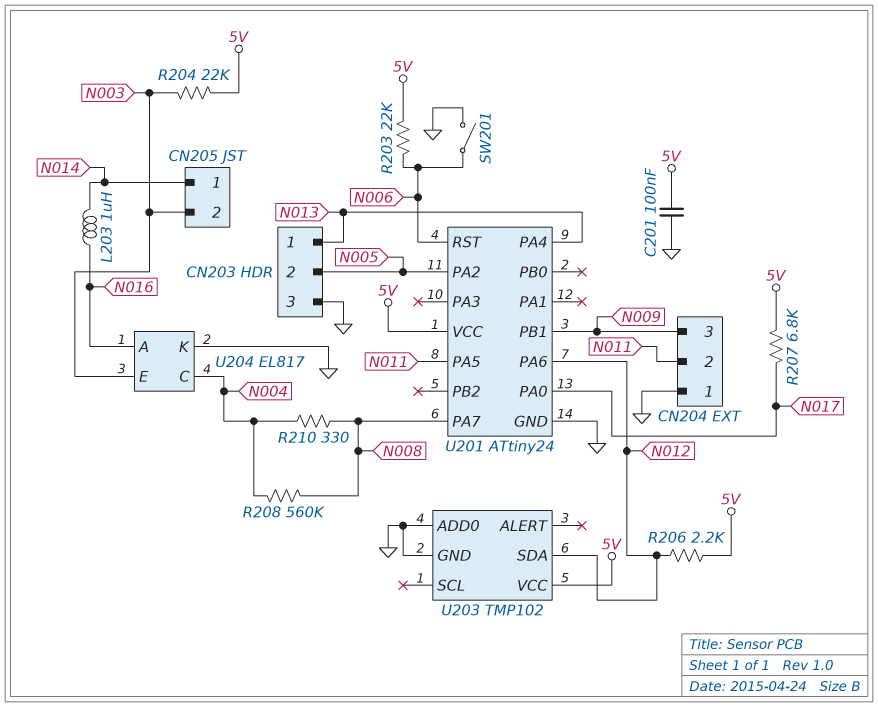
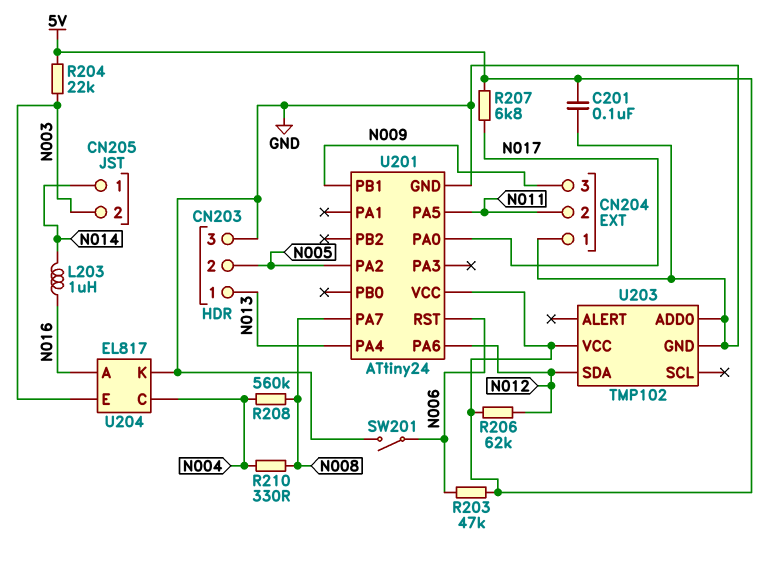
R203: 22k (5V, N006) -> 47k (5V, N006)
R206: 2.2k (5V, N012) -> 62k (5V, N012)

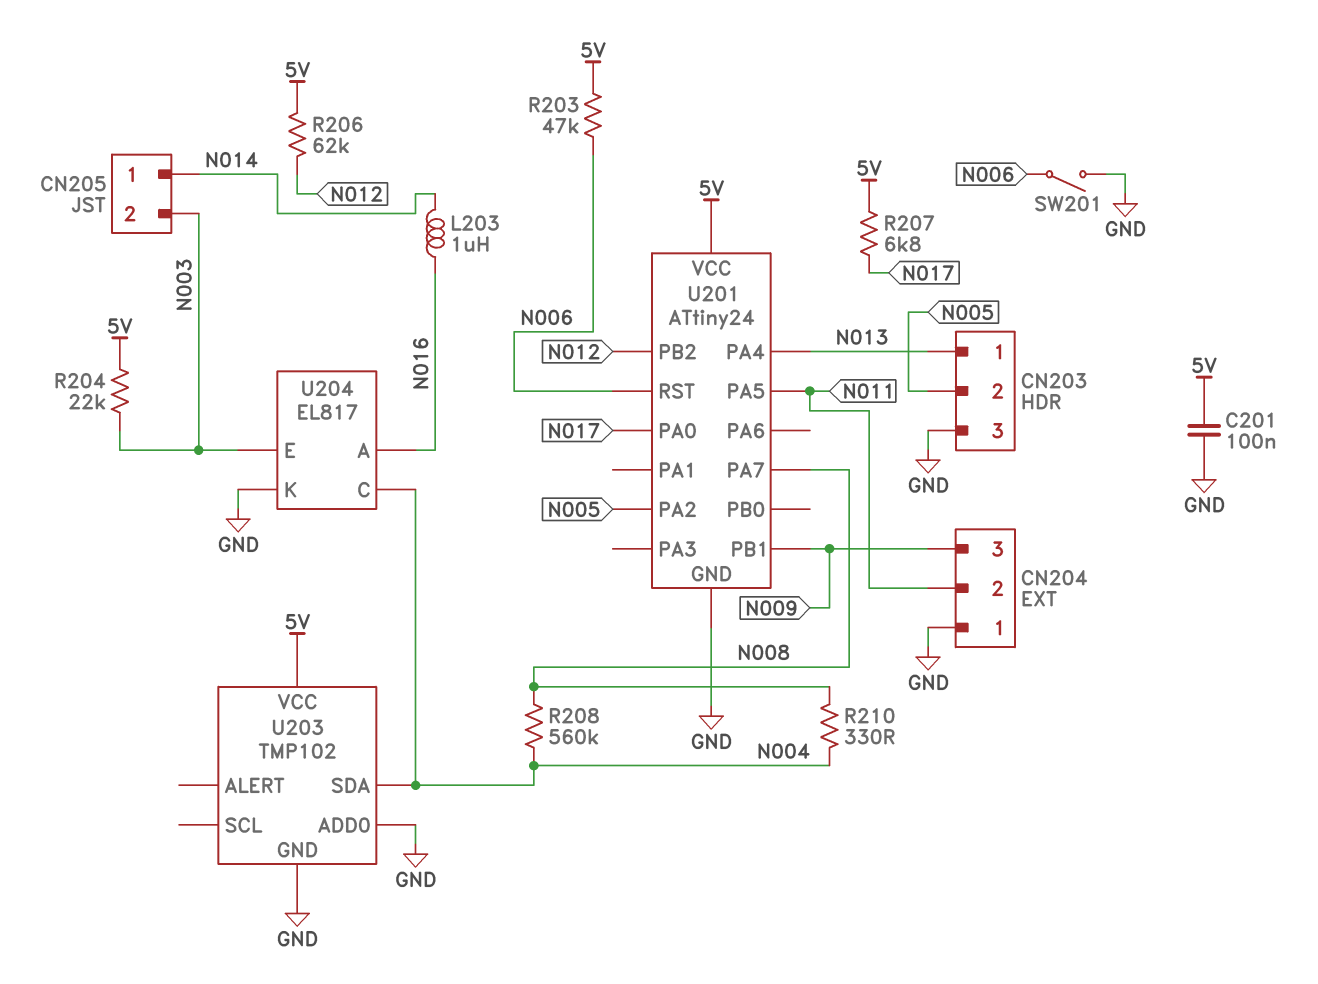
U201 pin PA6: N012 -> none
U201 pin PB2: none -> N012
U203 pin SDA: N012 -> N004

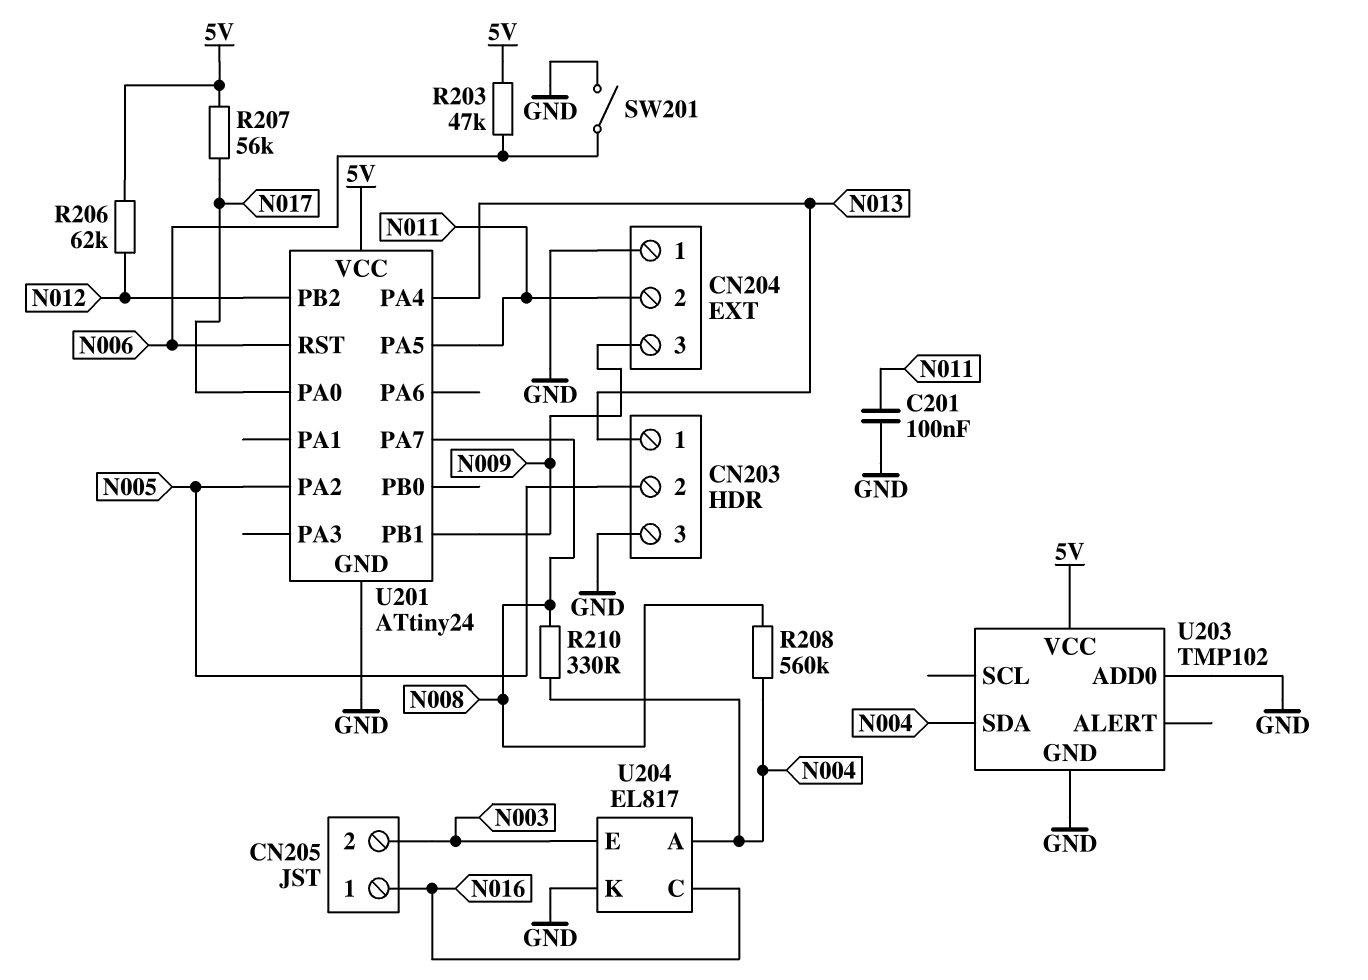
C201: 100nF (5V, GND) -> 100nF (GND, N011)
CN205 pin 1: N014 -> N016
L203: 1uH (N014, N016) -> none
R204: 22k (5V, N003) -> none
R207: 6.8k (5V, N017) -> 56k (5V, N017)
U204 pin A: N016 -> N004
U204 pin C: N004 -> N016

